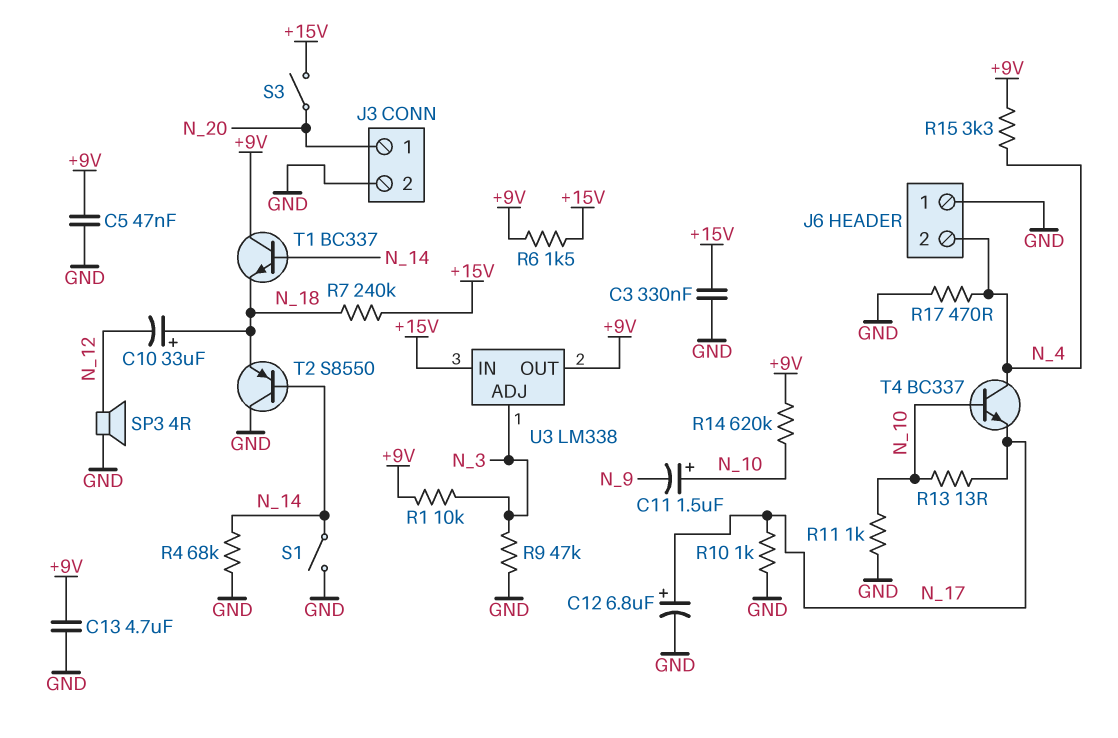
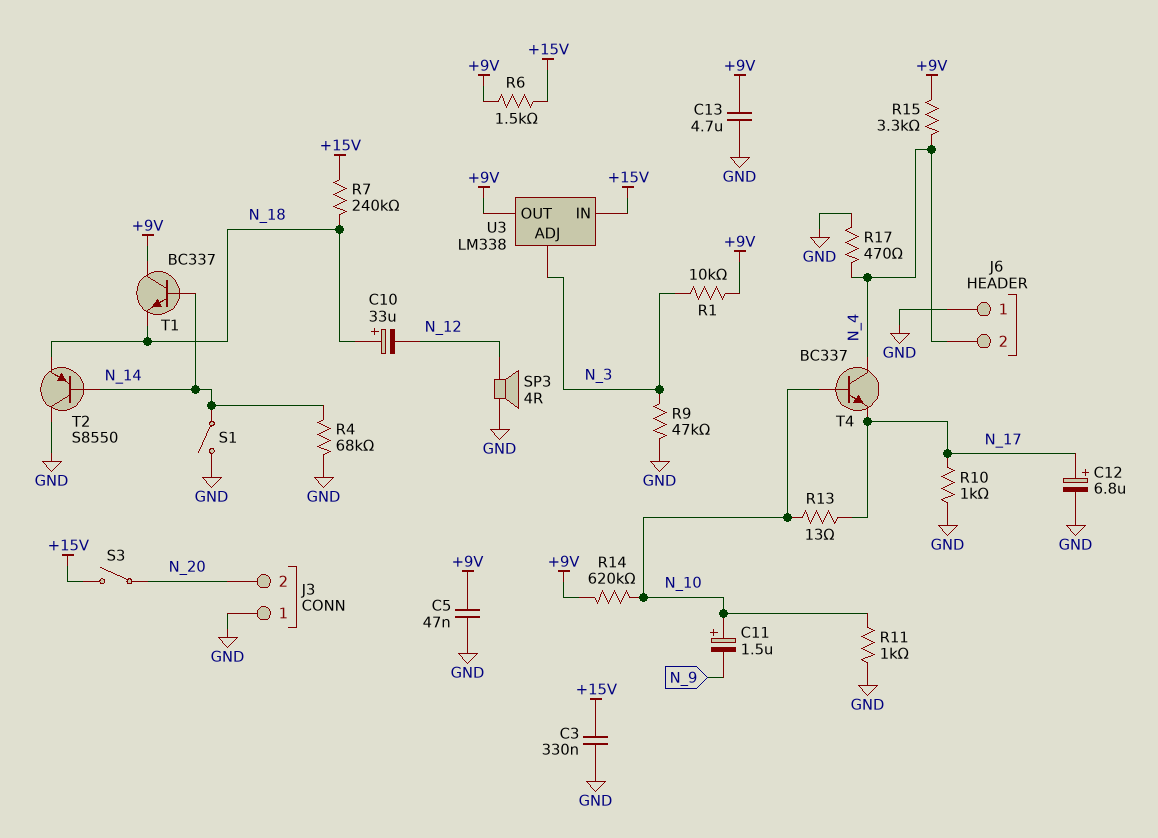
J3 pin 1: N_20 -> GND
J3 pin 2: GND -> N_20

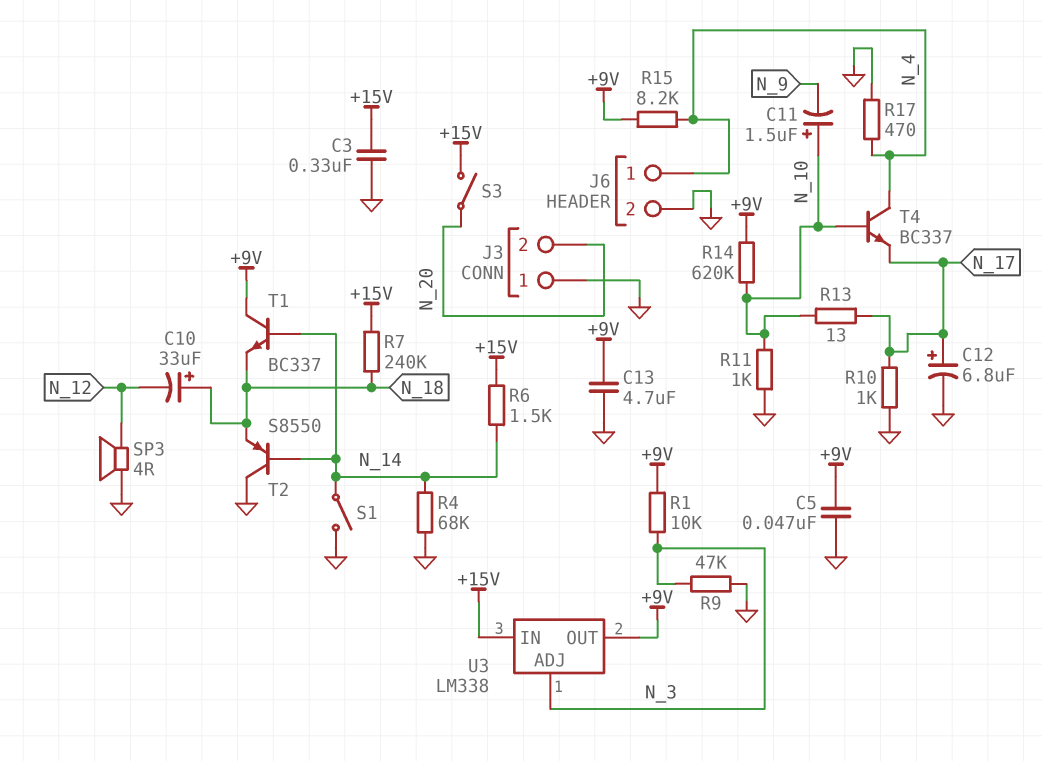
J6 pin 1: GND -> N_4
J6 pin 2: N_4 -> GND
R6: 1.5k (+9V, +15V) -> 1.5k (+15V, N_14)
R15: 3.3k (+9V, N_4) -> 8.2k (+9V, N_4)

